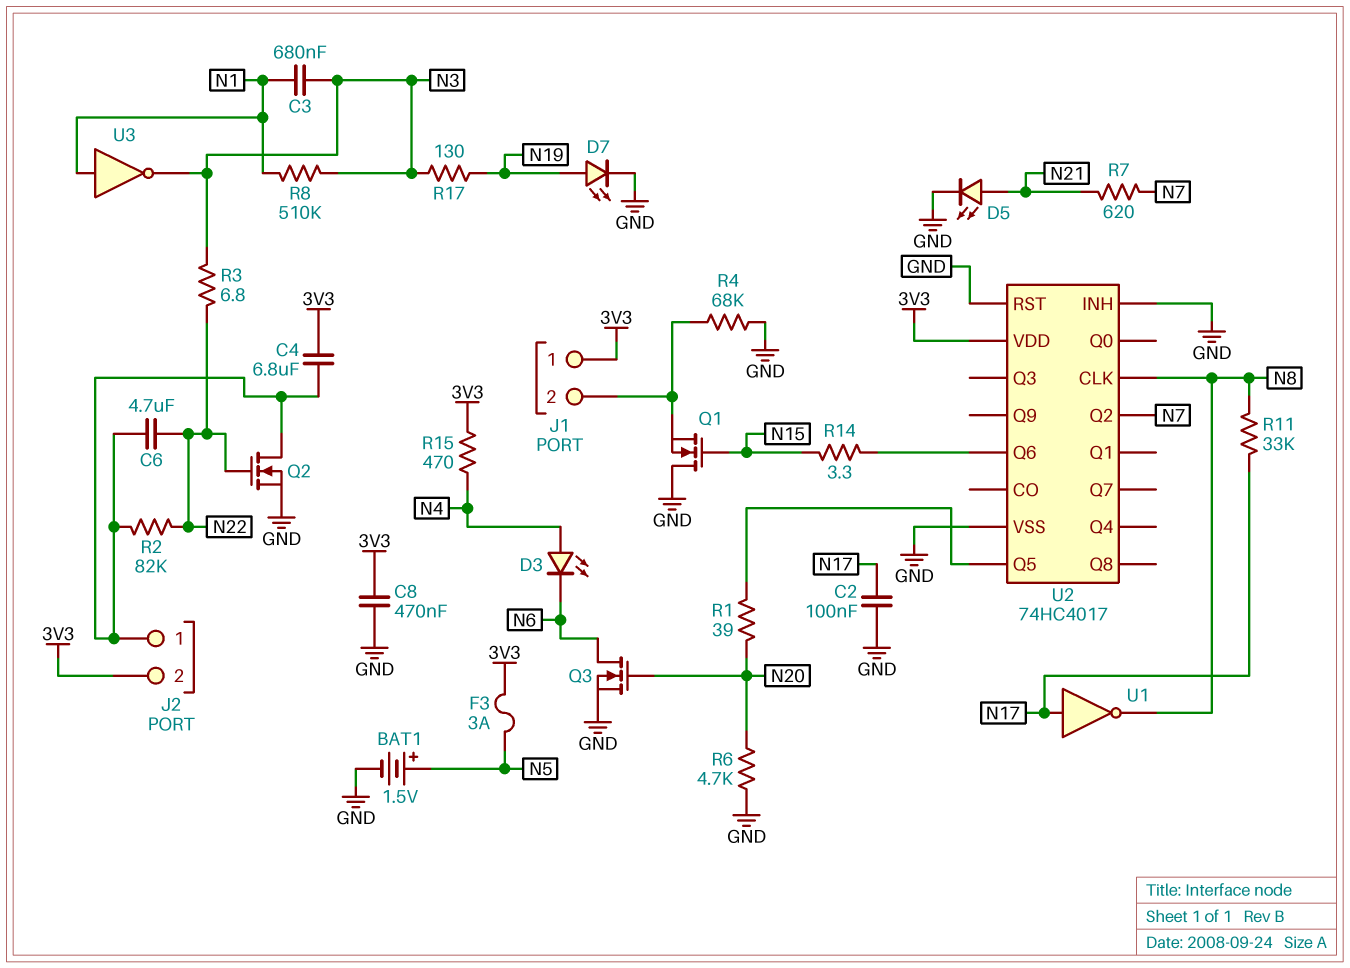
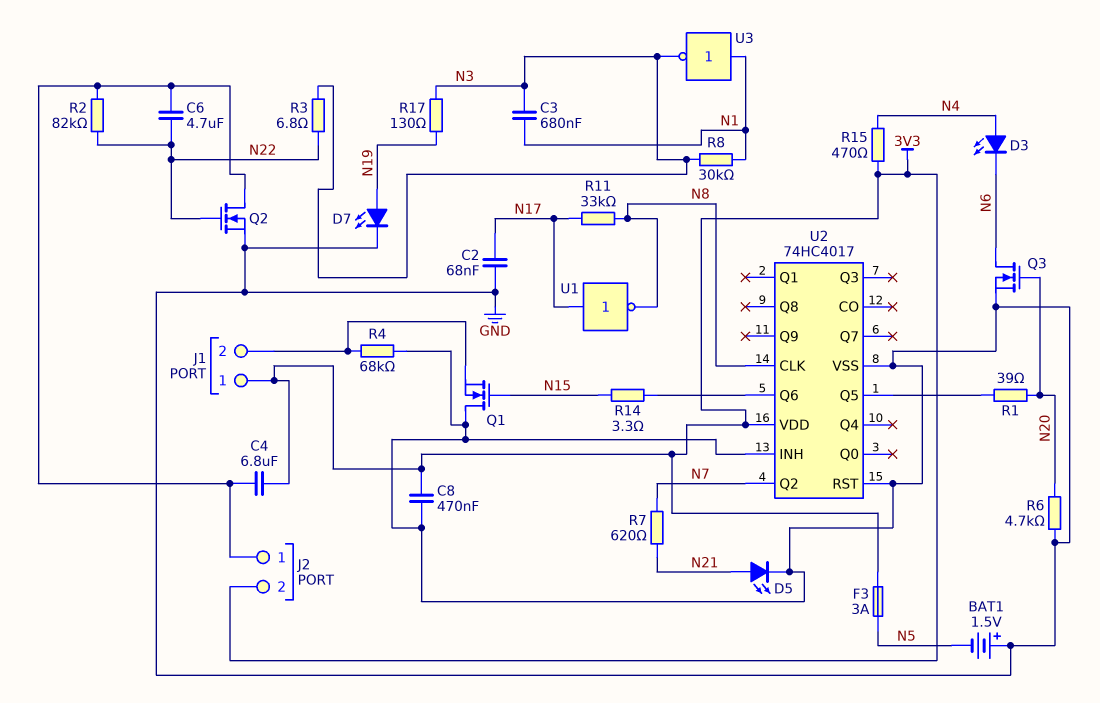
BAT1: 1.5V (plus N5, minus GND) -> 1.5V (plus GND, minus N5)
C2: 100nF (GND, N17) -> 68nF (GND, N17)
R8: 510k (N1, N3) -> 30k (N1, N3)

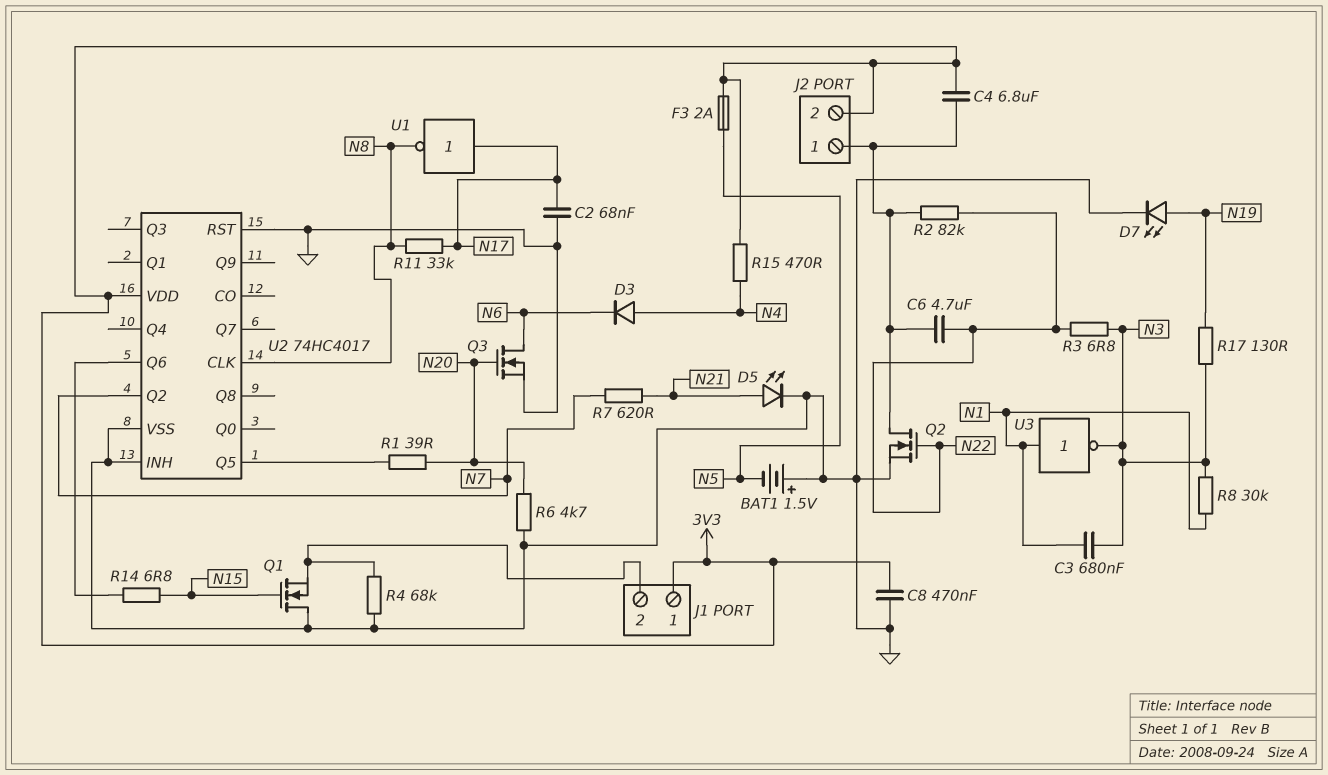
D3: LED (A N4, K N6) -> diode (A N4, K N6)
F3: 3A (3V3, N5) -> 2A (3V3, N5)
R14: 3.3 (N15, U2/Q6) -> 6.8 (N15, U2/Q6)

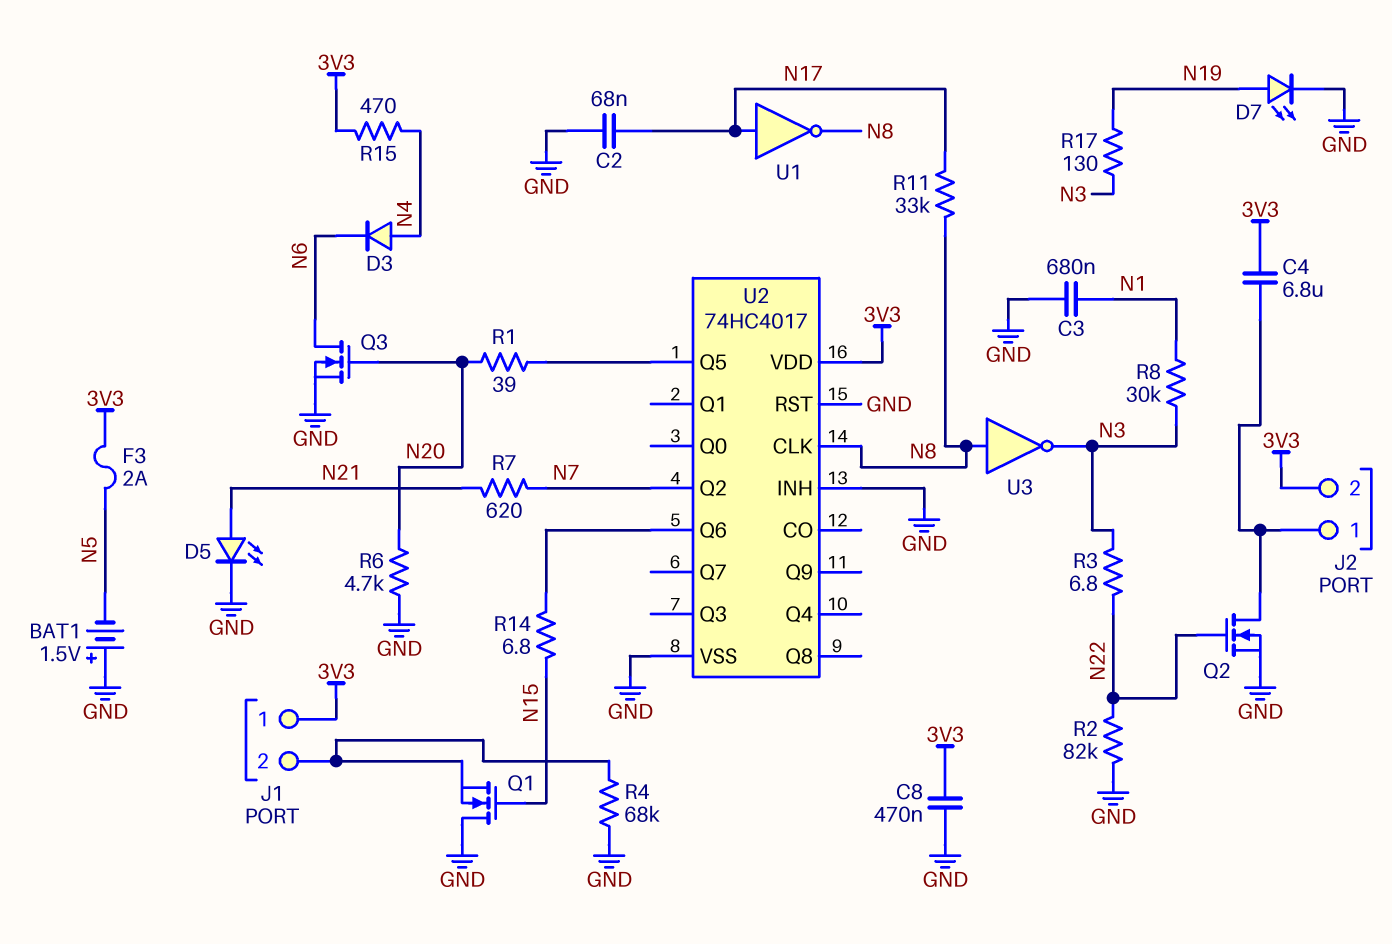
C3: 680nF (N1, N3) -> 680nF (GND, N1)
C6: 4.7uF (J2/1, N22) -> none
R2: 82k (J2/1, N22) -> 82k (GND, N22)
U3: NOT (in N1, out N3) -> NOT (in N8, out N3)

